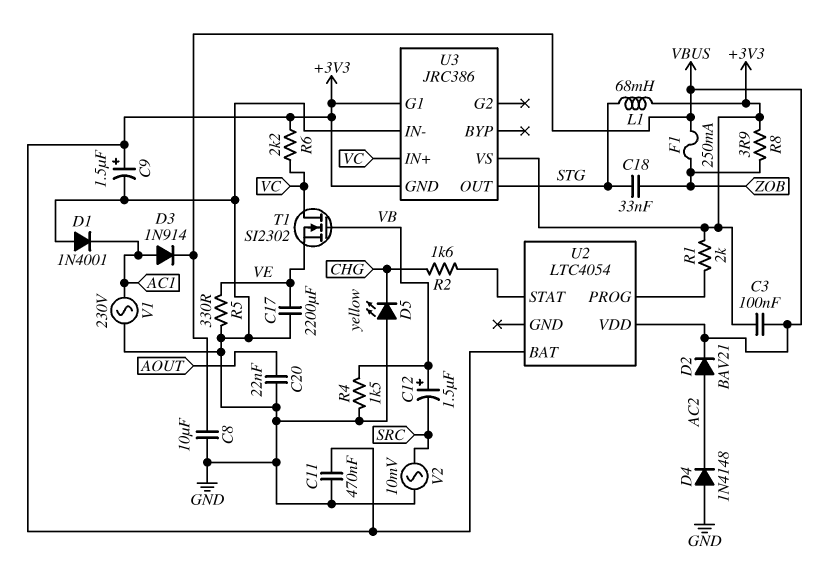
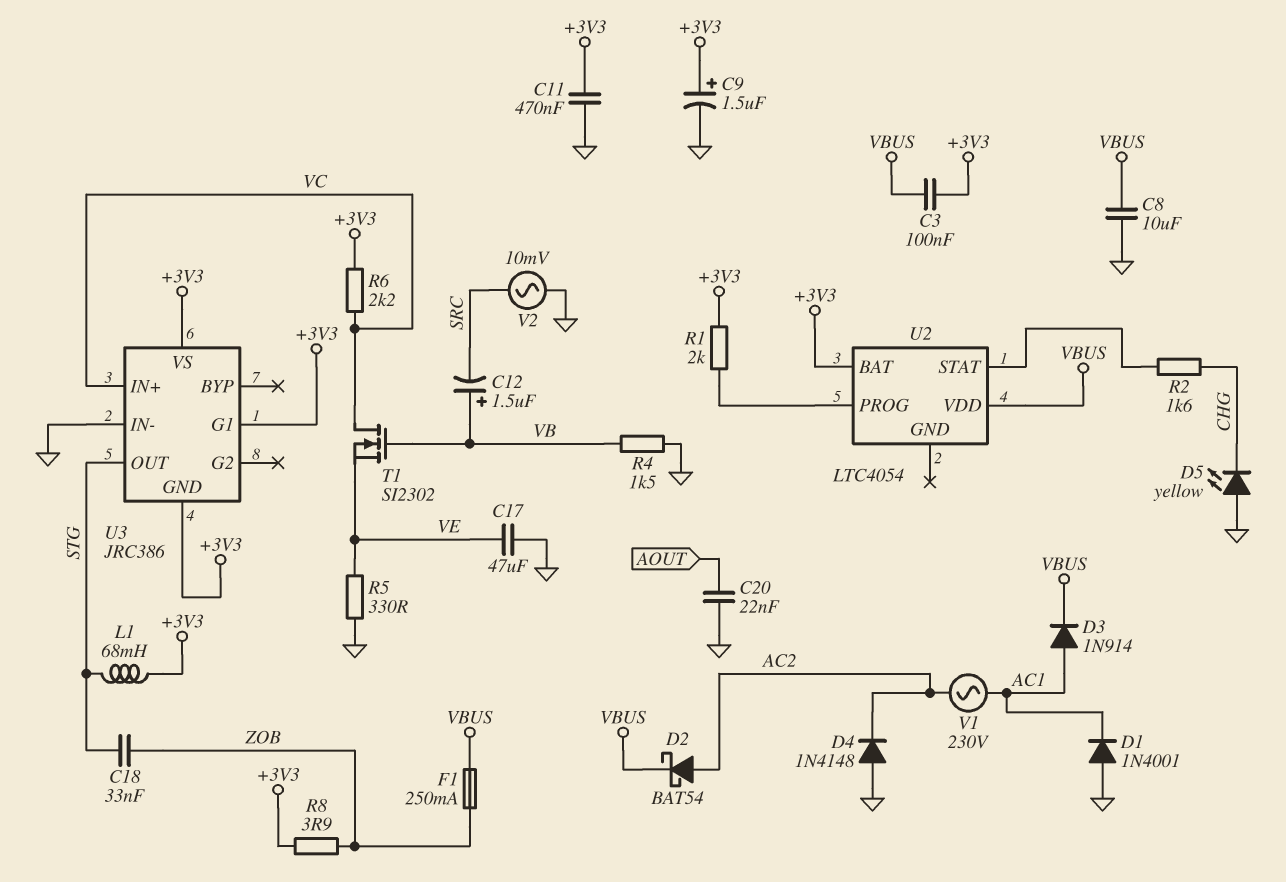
C17: 2200uF (GND, VE) -> 47uF (GND, VE)
D2: diode BAV21 (A AC2, K VBUS) -> schottky BAT54 (A AC2, K VBUS)
V1: AC 230V (AC1, GND) -> AC 230V (AC1, AC2)

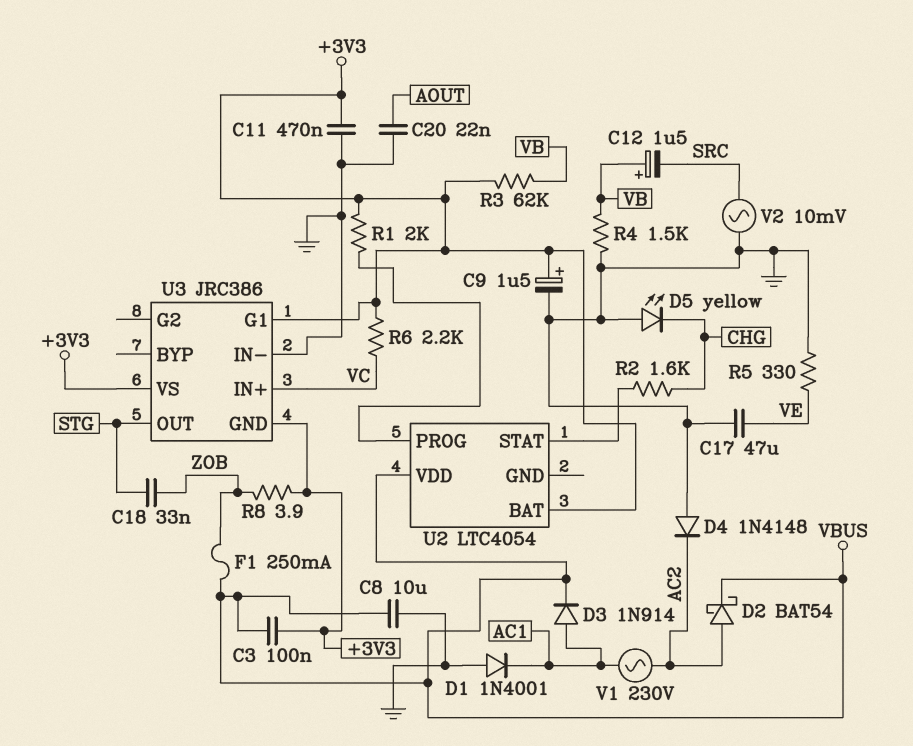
L1: 68mH (+3V3, STG) -> none
R3: none -> 62k (+3V3, VB)
T1: NMOS SI2302 (G VB, D VC, S VE) -> none

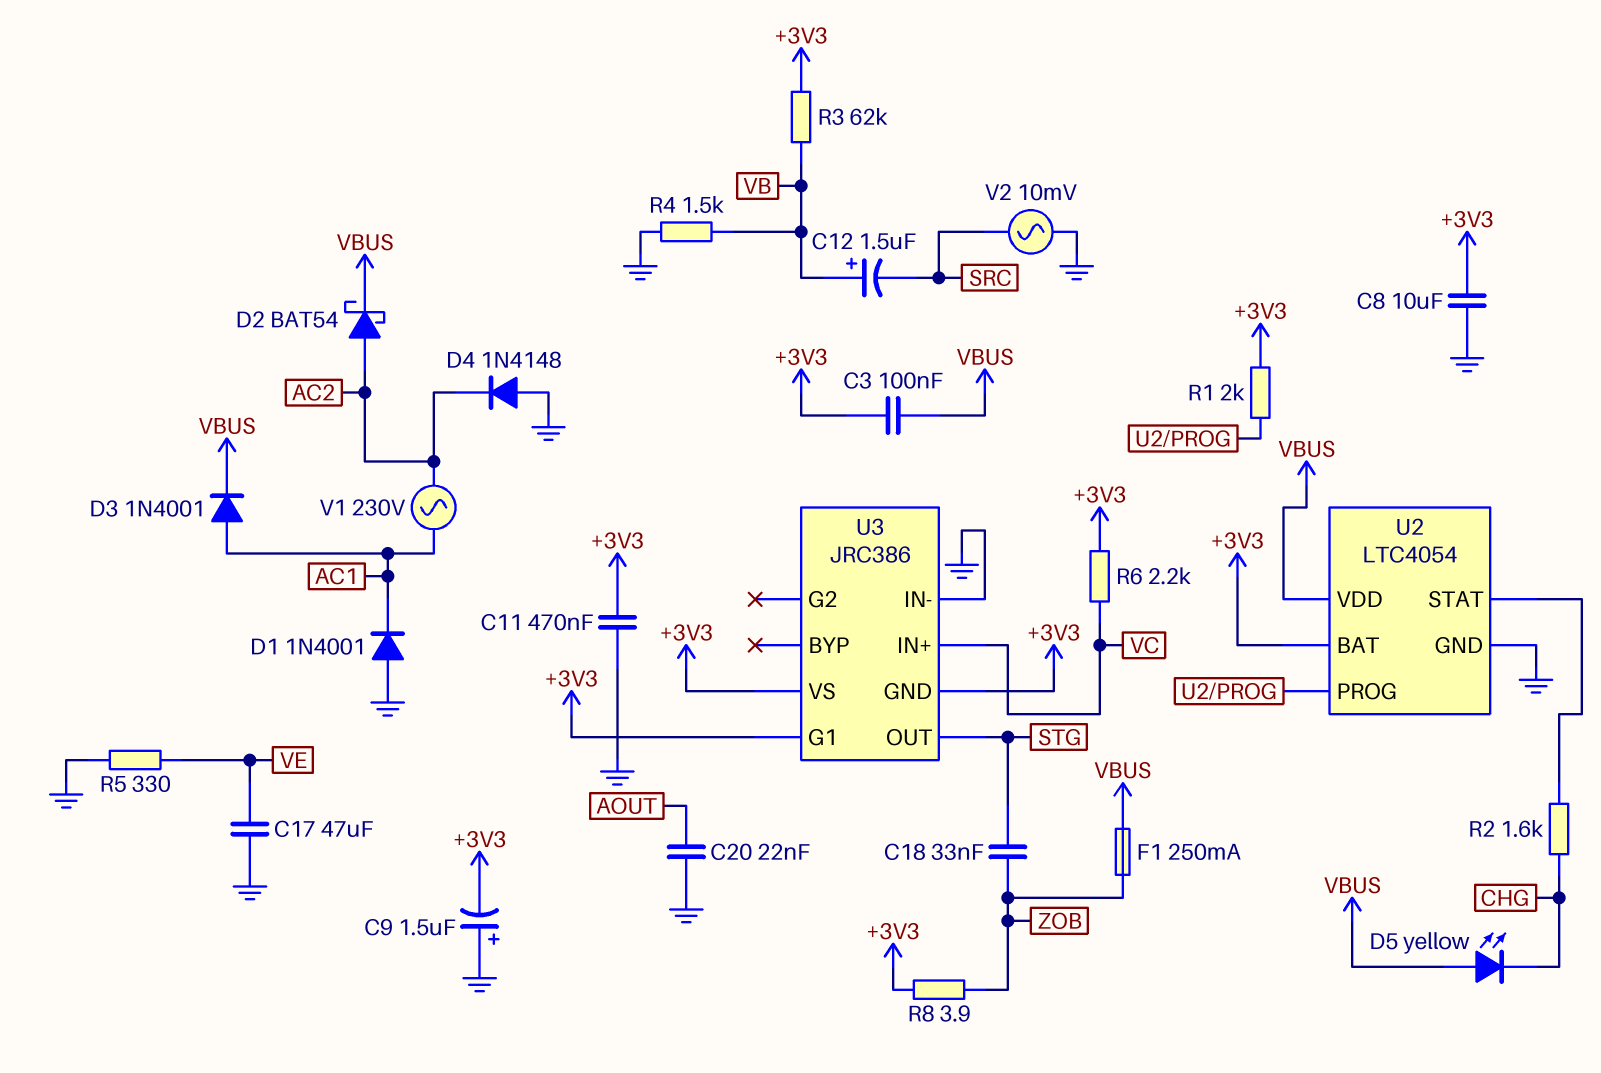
C8: 10uF (GND, VBUS) -> 10uF (+3V3, GND)
C9: 1.5uF (plus +3V3, minus GND) -> 1.5uF (plus GND, minus +3V3)
D3: diode 1N914 (A AC1, K VBUS) -> diode 1N4001 (A AC1, K VBUS)
D5: LED yellow (A GND, K CHG) -> LED yellow (A VBUS, K CHG)
U2 pin GND: none -> GND

